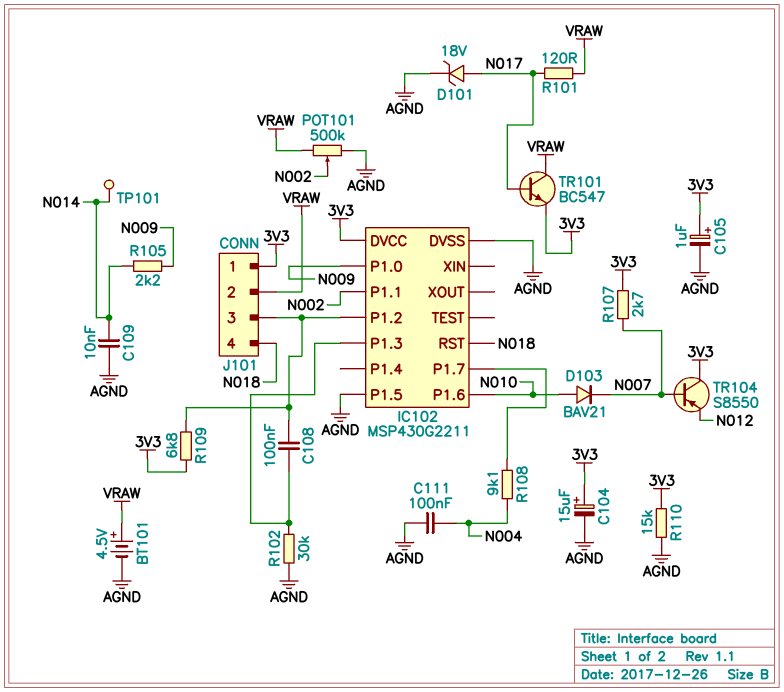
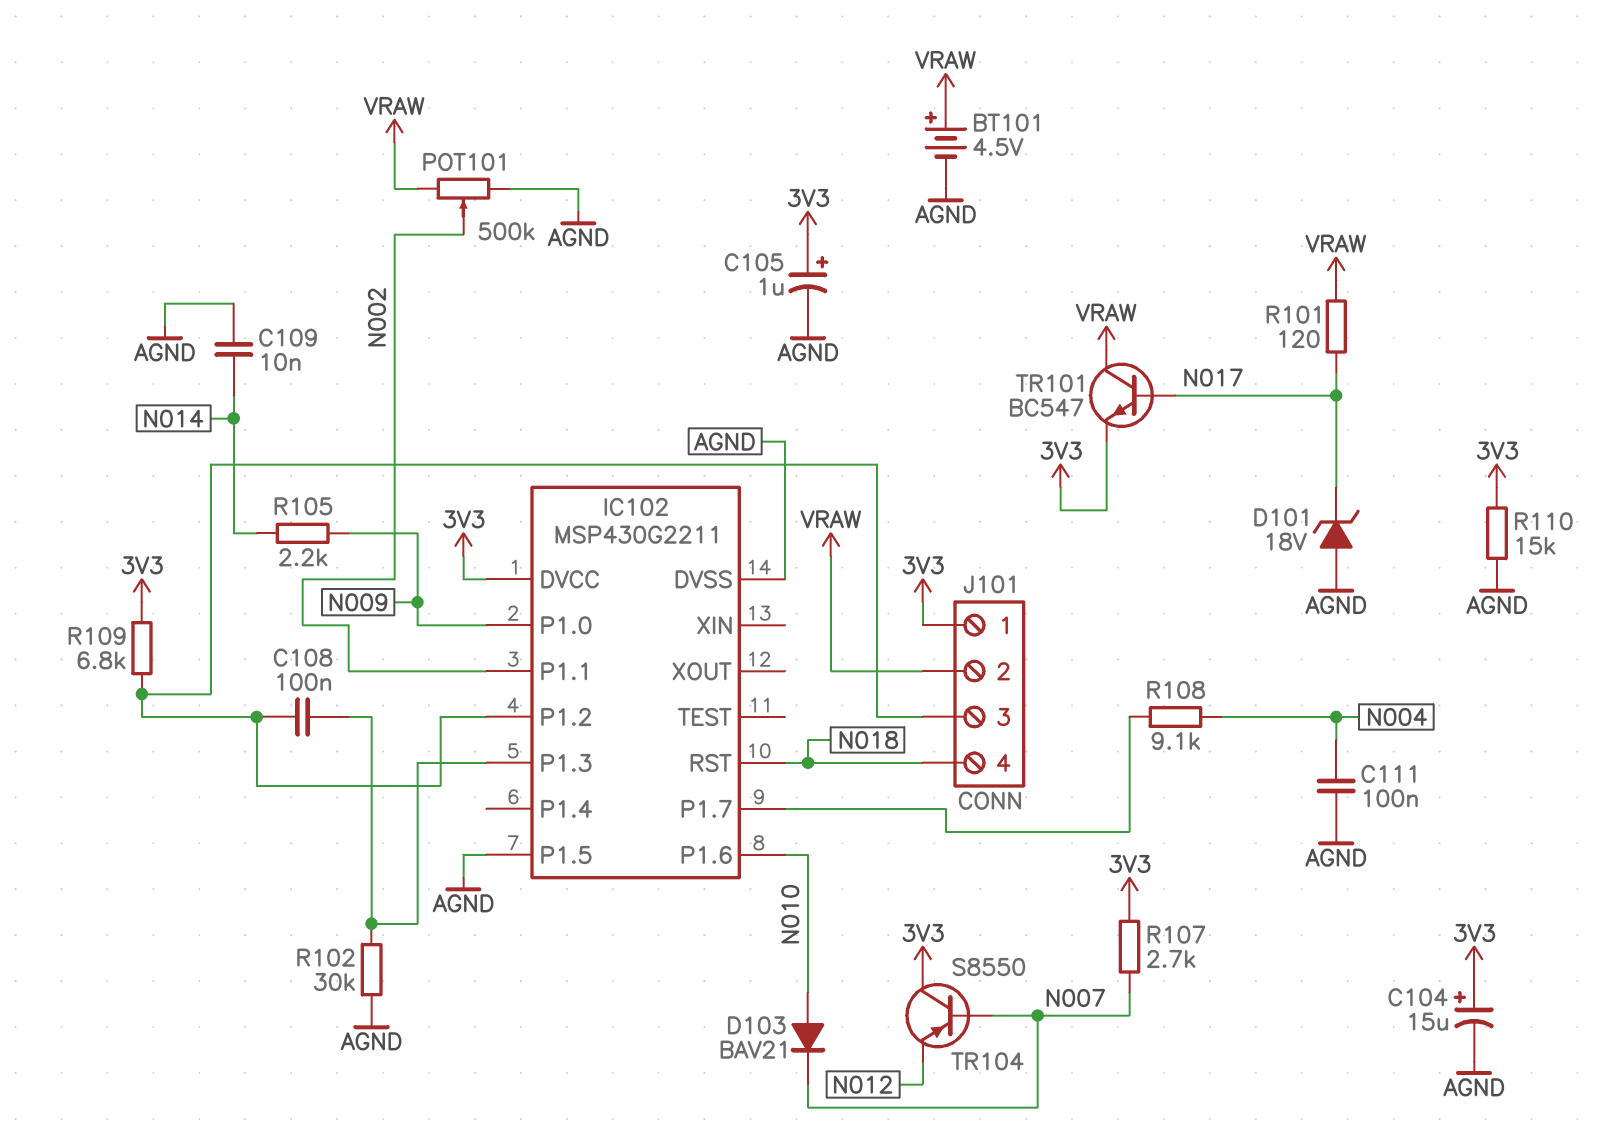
D101: zener 18V (A N017, K AGND) -> zener 18V (A AGND, K N017)
TP101: test point (N014) -> none

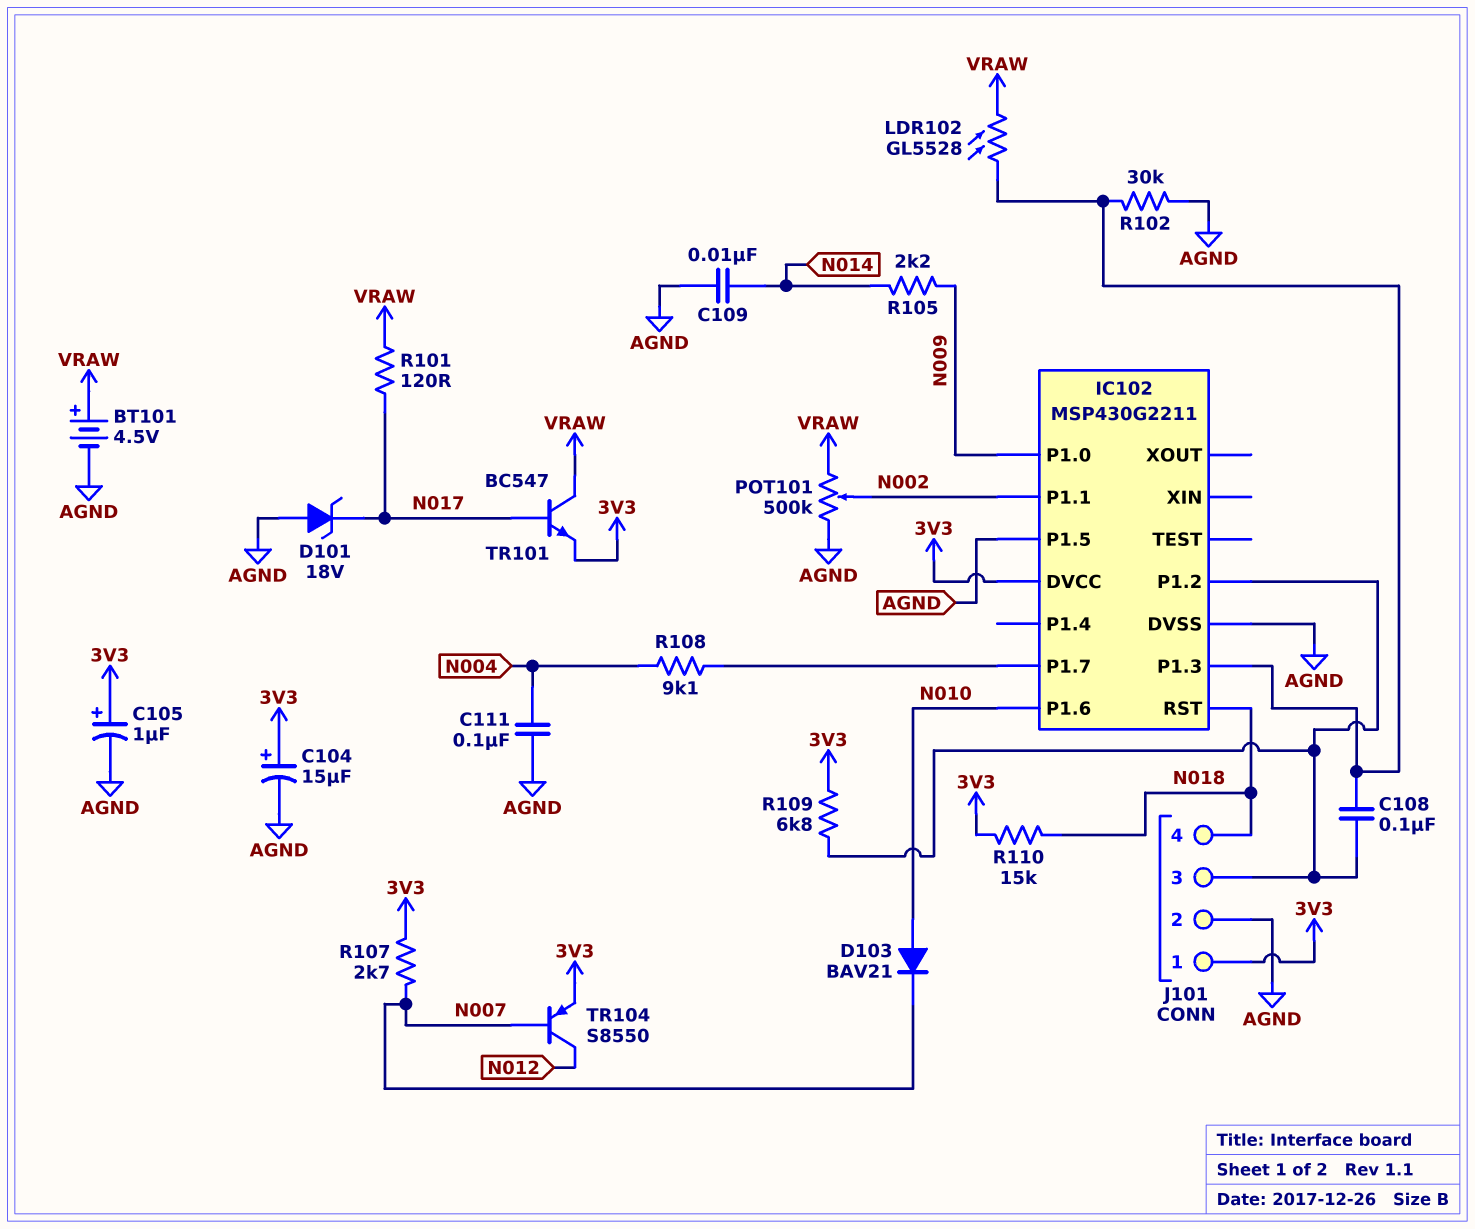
J101 pin 2: VRAW -> AGND
LDR102: none -> GL5528 (IC102/P1.3, VRAW)
R110: 15k (3V3, AGND) -> 15k (3V3, N018)
TR104: PNP S8550 (B N007, C 3V3, E N012) -> PNP S8550 (B N007, C N012, E 3V3)

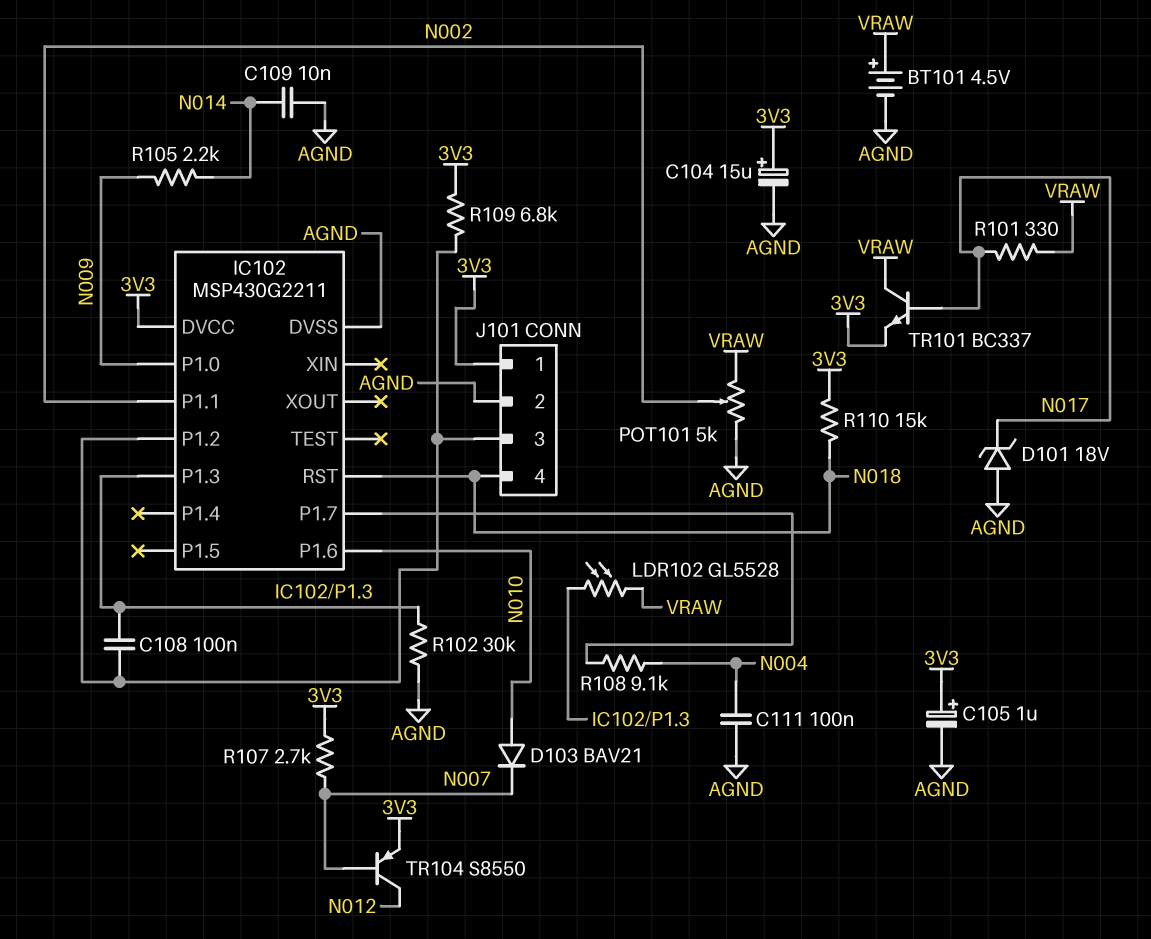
IC102 pin P1.5: AGND -> none
POT101: 500k (AGND, VRAW, wiper N002) -> 5k (AGND, VRAW, wiper N002)
R101: 120 (N017, VRAW) -> 330 (N017, VRAW)
TR101: NPN BC547 (B N017, C VRAW, E 3V3) -> NPN BC337 (B N017, C VRAW, E 3V3)

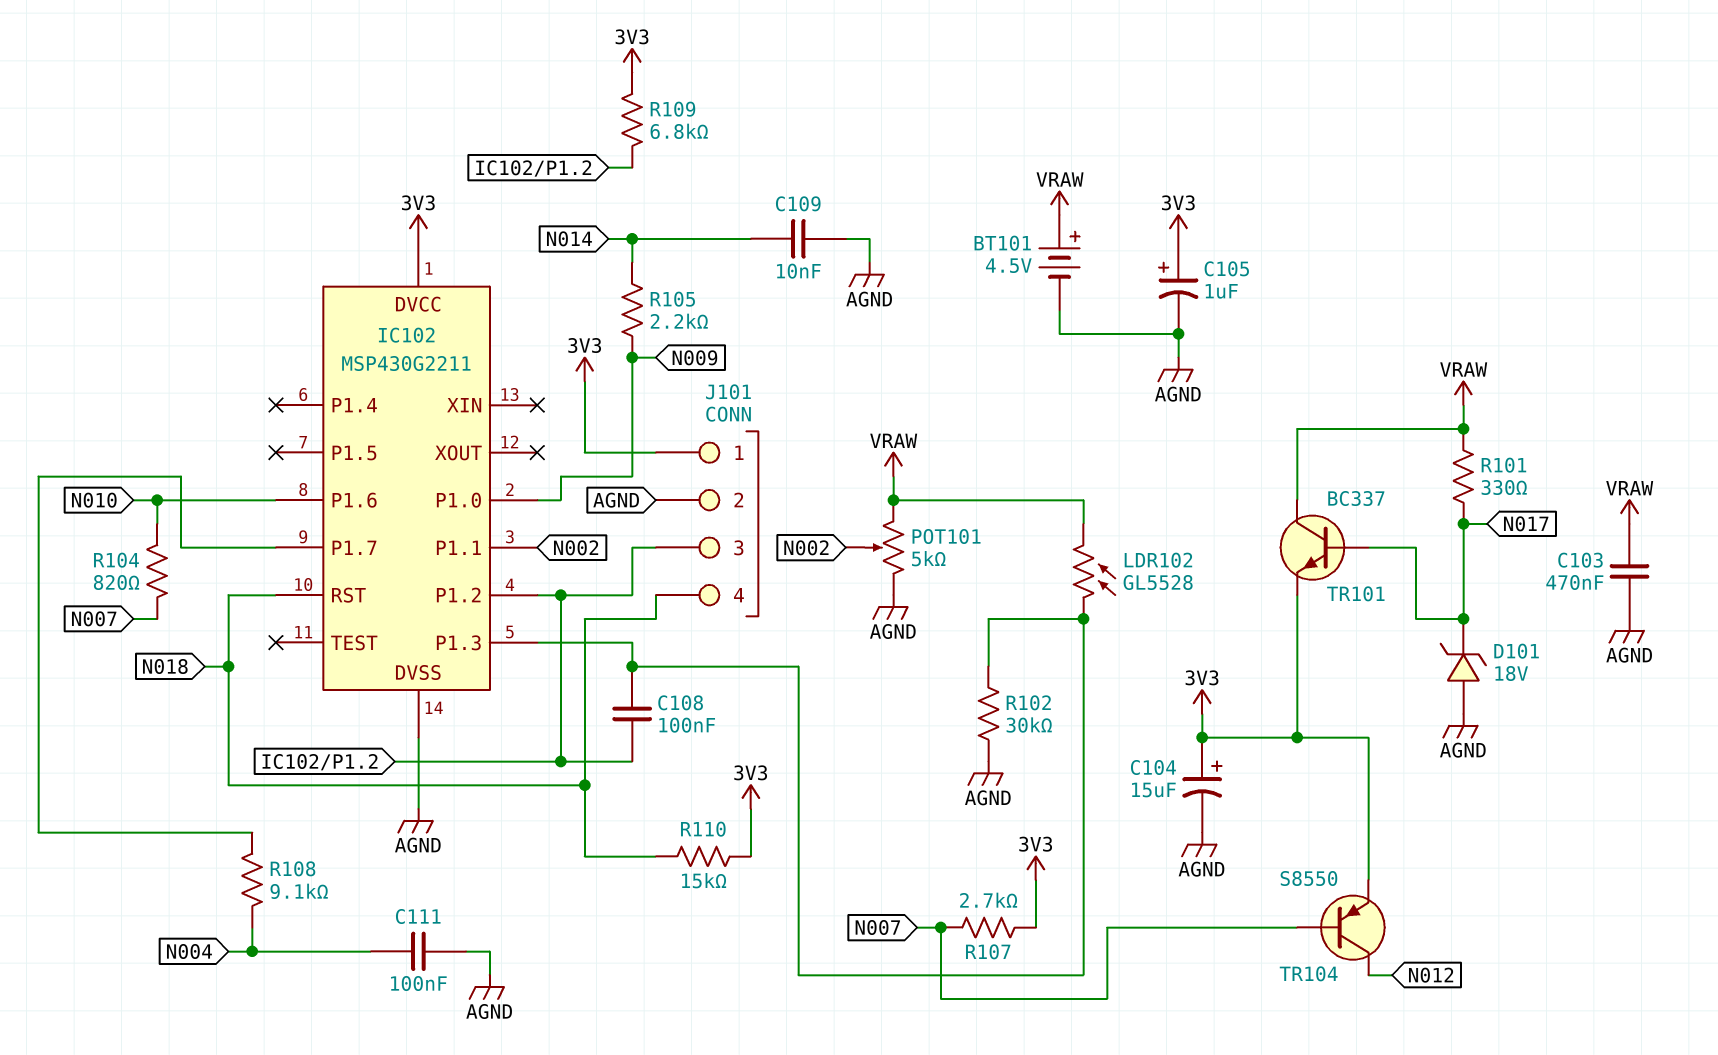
C103: none -> 470nF (AGND, VRAW)
D103: diode BAV21 (A N010, K N007) -> none
R104: none -> 820 (N007, N010)

